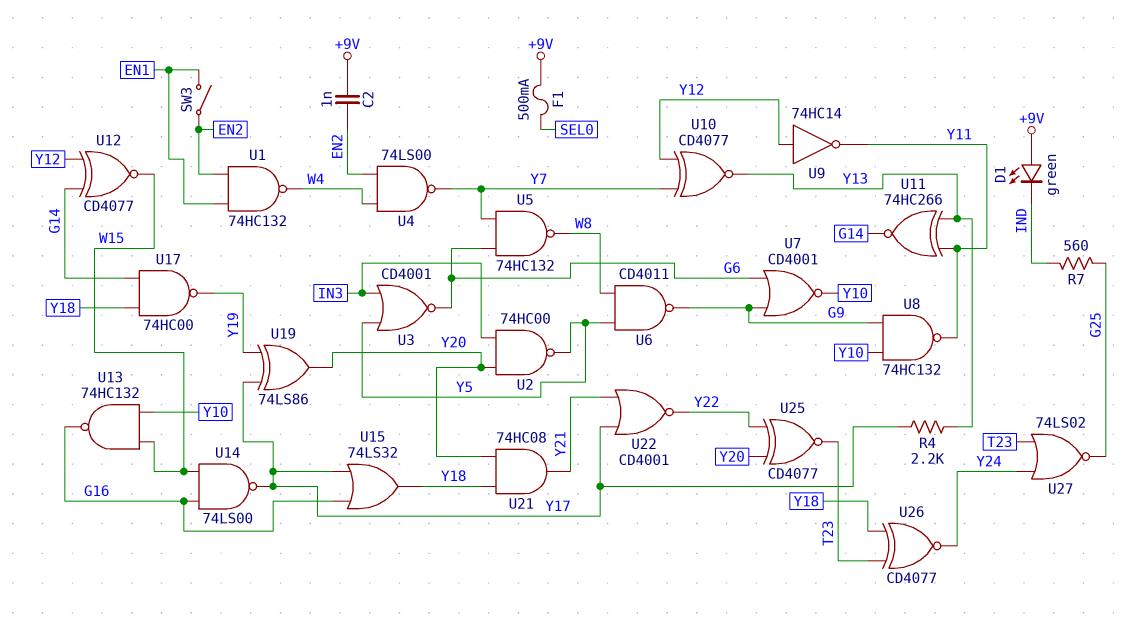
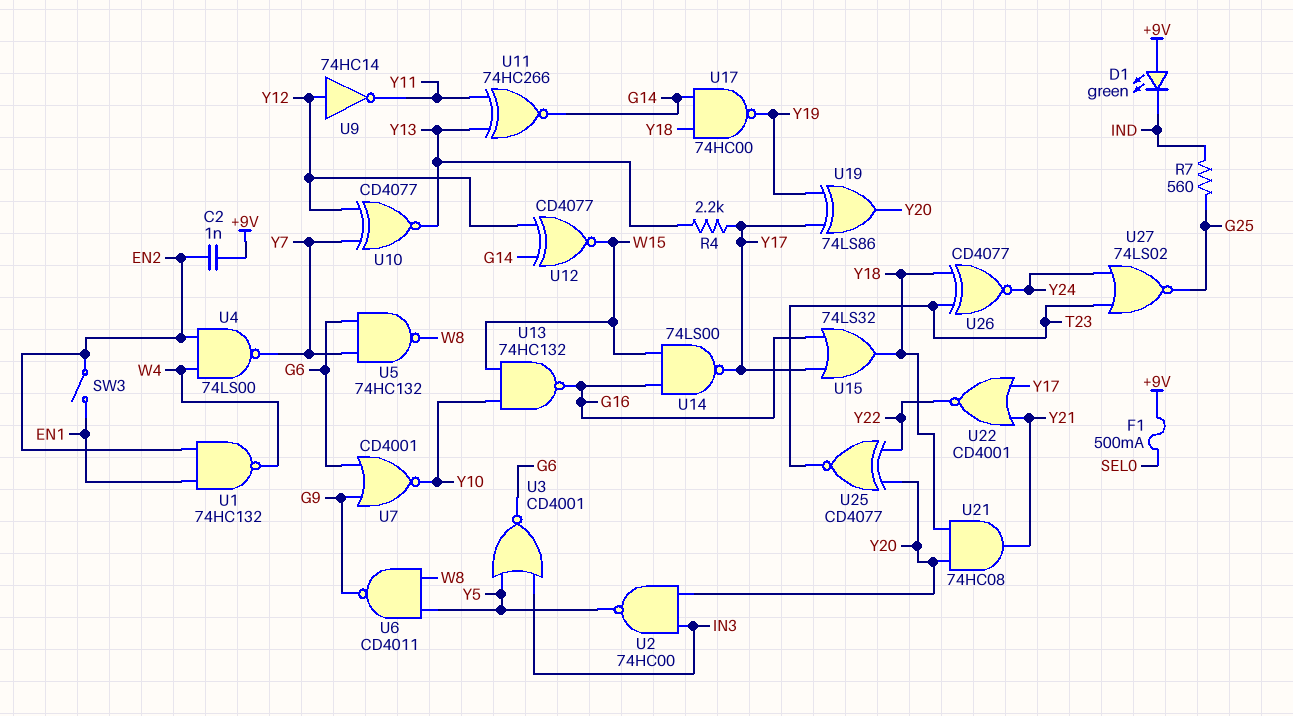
U8: NAND 74HC132 (in G9, in Y10, out Y11) -> none

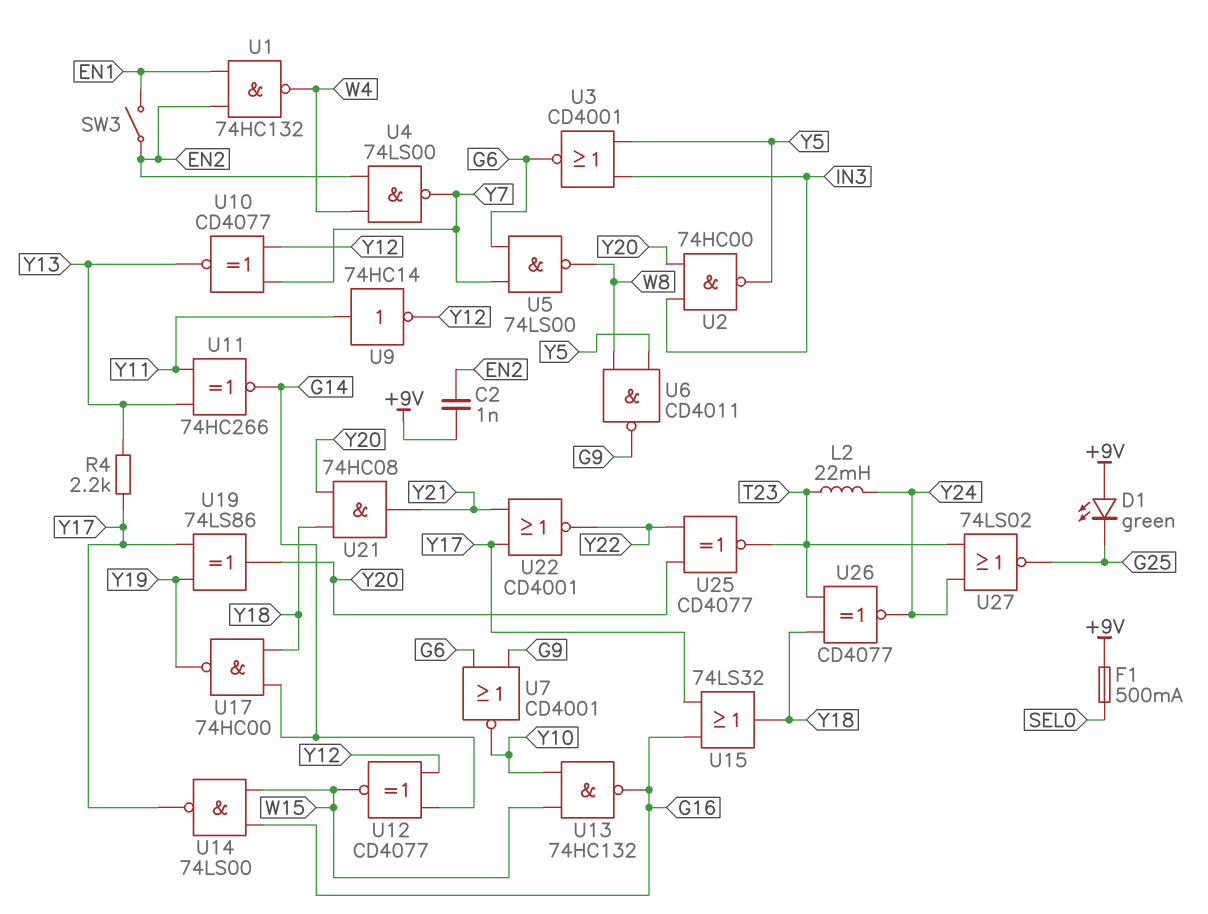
D1: LED green (A +9V, K IND) -> LED green (A +9V, K G25)
L2: none -> 22mH (T23, Y24)
R7: 560 (G25, IND) -> none
U5: NAND 74HC132 (in G6, in Y7, out W8) -> NAND 74LS00 (in G6, in Y7, out W8)
U9: NOT 74HC14 (in Y12, out Y11) -> NOT 74HC14 (in Y11, out Y12)

